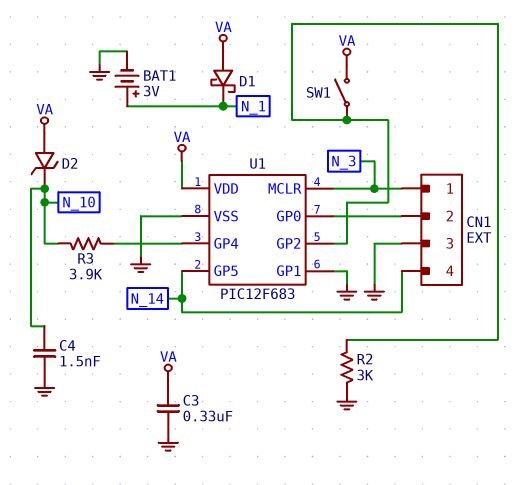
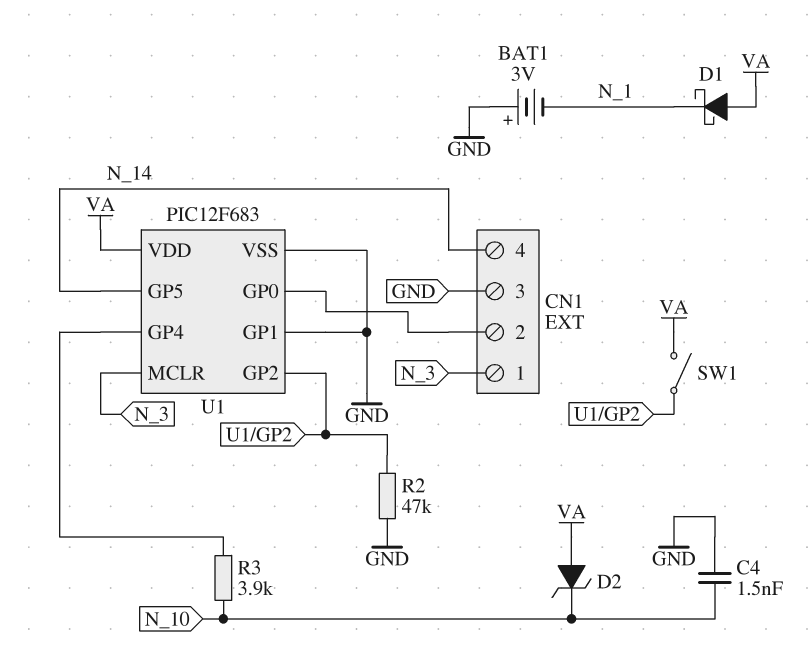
BAT1: 3V (plus N_1, minus GND) -> 3V (plus GND, minus N_1)
C3: 330nF (GND, VA) -> none
R2: 3k (GND, U1/GP2) -> 47k (GND, U1/GP2)

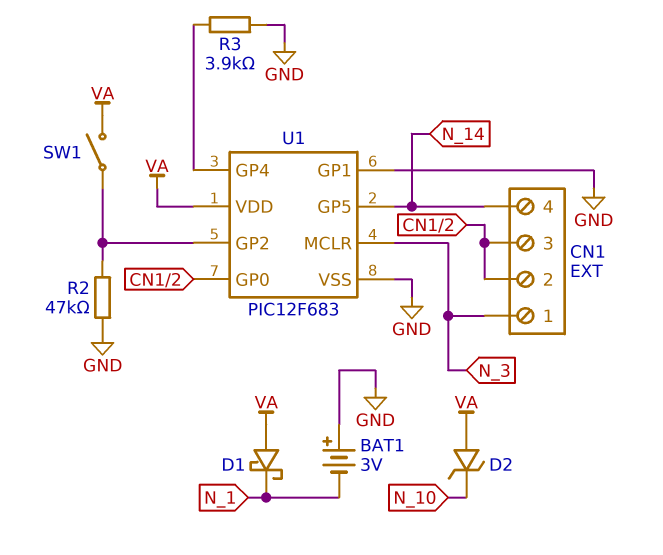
C4: 1.5nF (GND, N_10) -> none
CN1 pin 3: GND -> CN1/2
R3: 3.9k (N_10, U1/GP4) -> 3.9k (GND, U1/GP4)

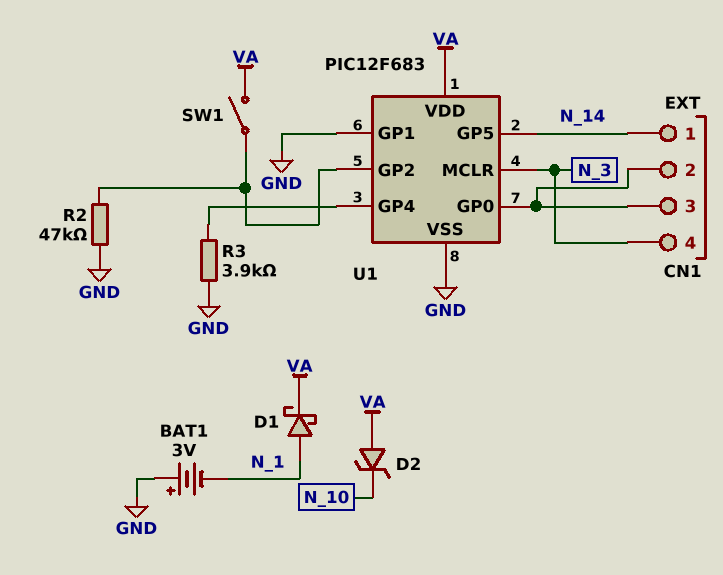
CN1 pin 1: N_3 -> N_14
CN1 pin 4: N_14 -> N_3
D1: schottky (A VA, K N_1) -> schottky (A N_1, K VA)

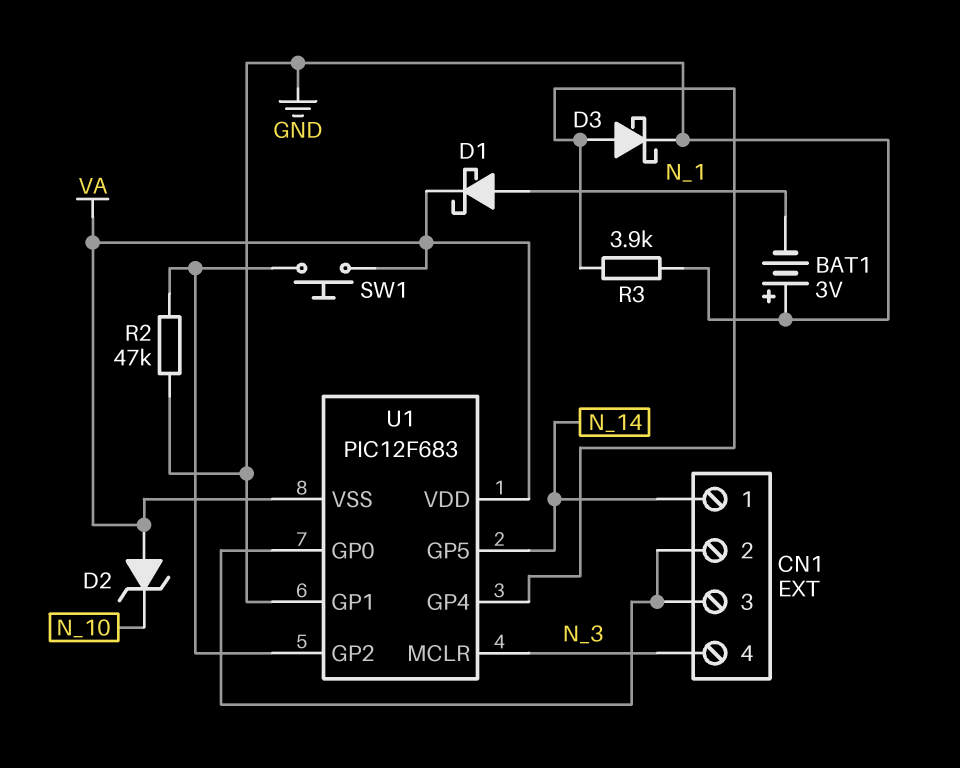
D3: none -> schottky (A U1/GP4, K GND)
SW1: switch (U1/GP2, VA) -> button (U1/GP2, VA)
U1 pin VSS: GND -> VA

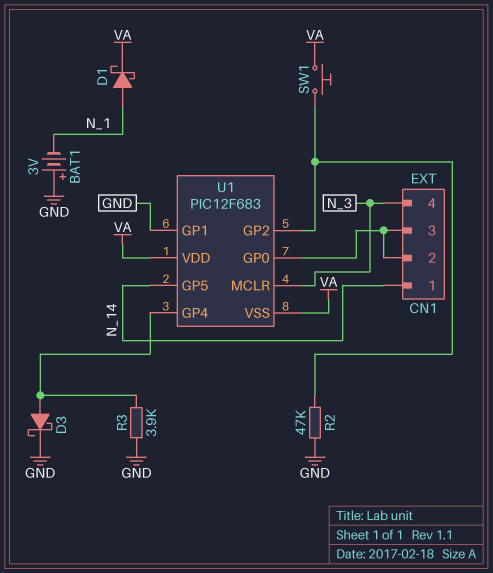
D2: zener (A VA, K N_10) -> none

